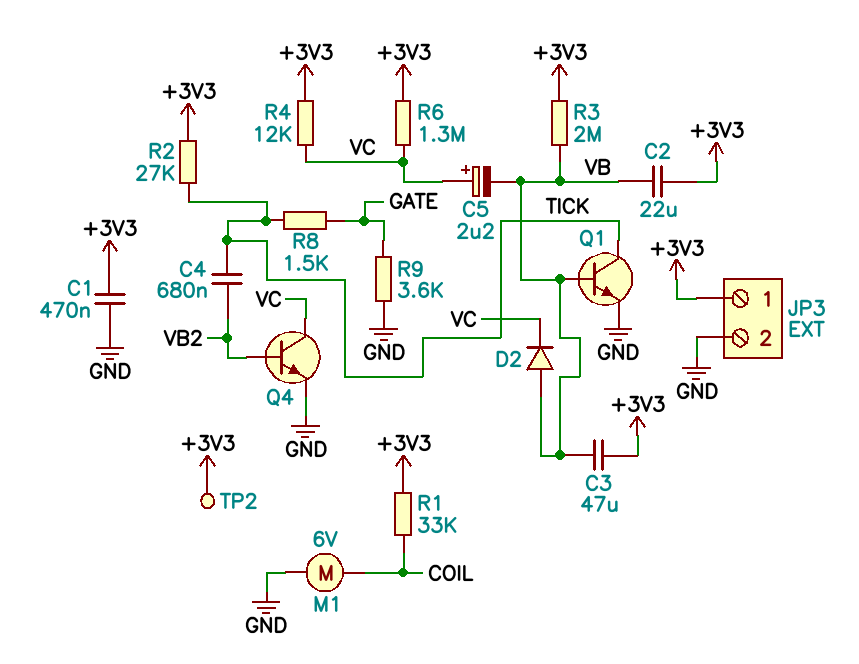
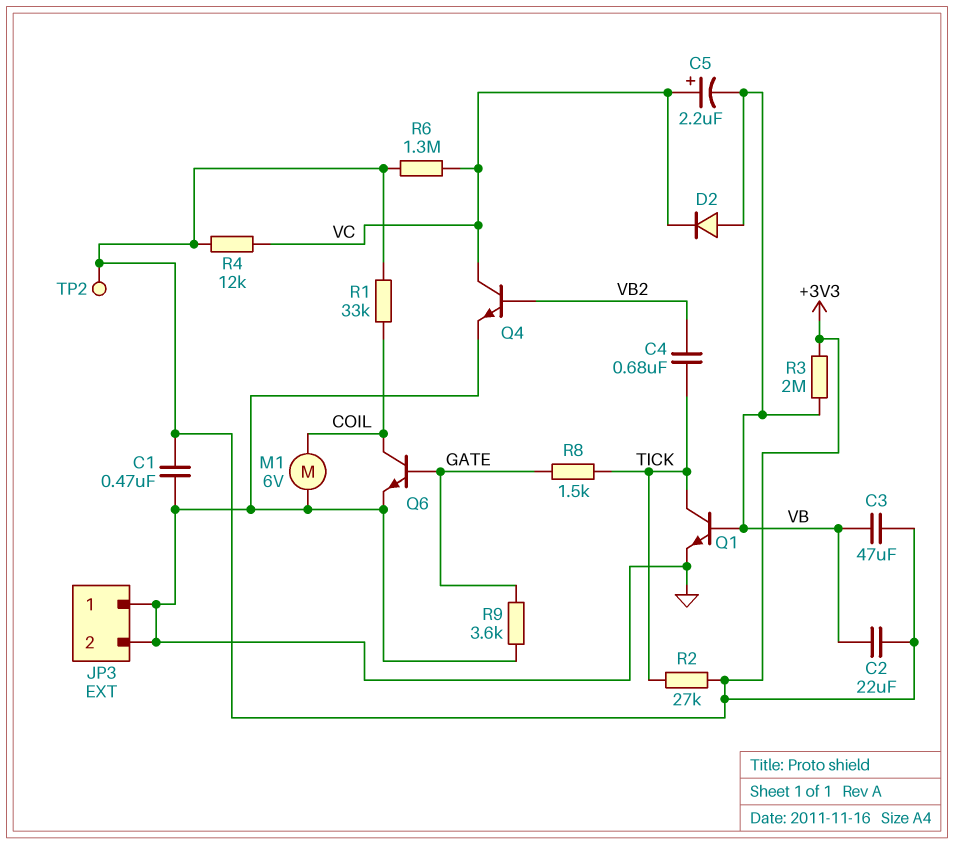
JP3 pin 1: +3V3 -> GND
Q6: none -> NPN (B GATE, C COIL, E GND)

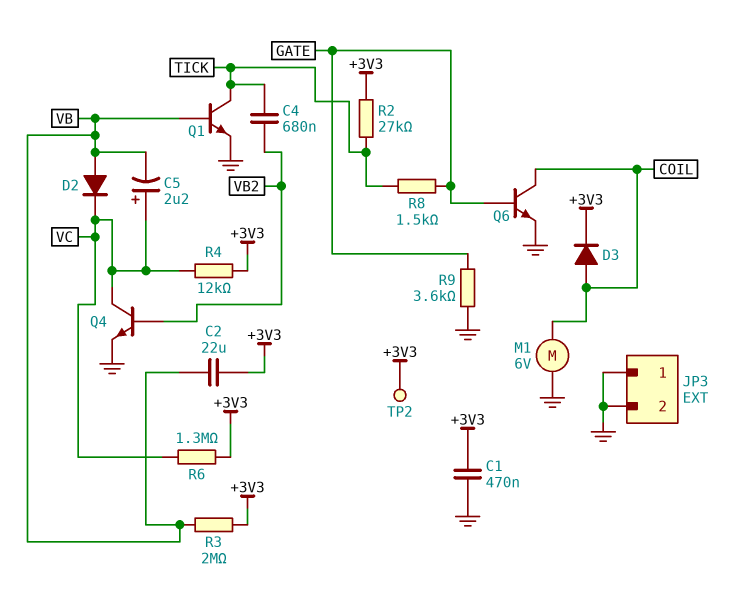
C3: 47uF (+3V3, VB) -> none
D3: none -> diode (A COIL, K +3V3)
R1: 33k (+3V3, COIL) -> none

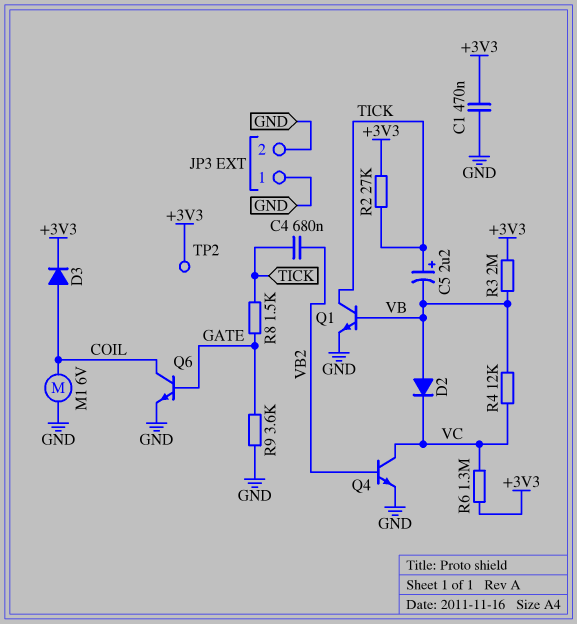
C2: 22uF (+3V3, VB) -> none
C5: 2.2uF (plus VC, minus VB) -> 2.2uF (plus TICK, minus VB)
R4: 12k (+3V3, VC) -> 12k (VB, VC)

